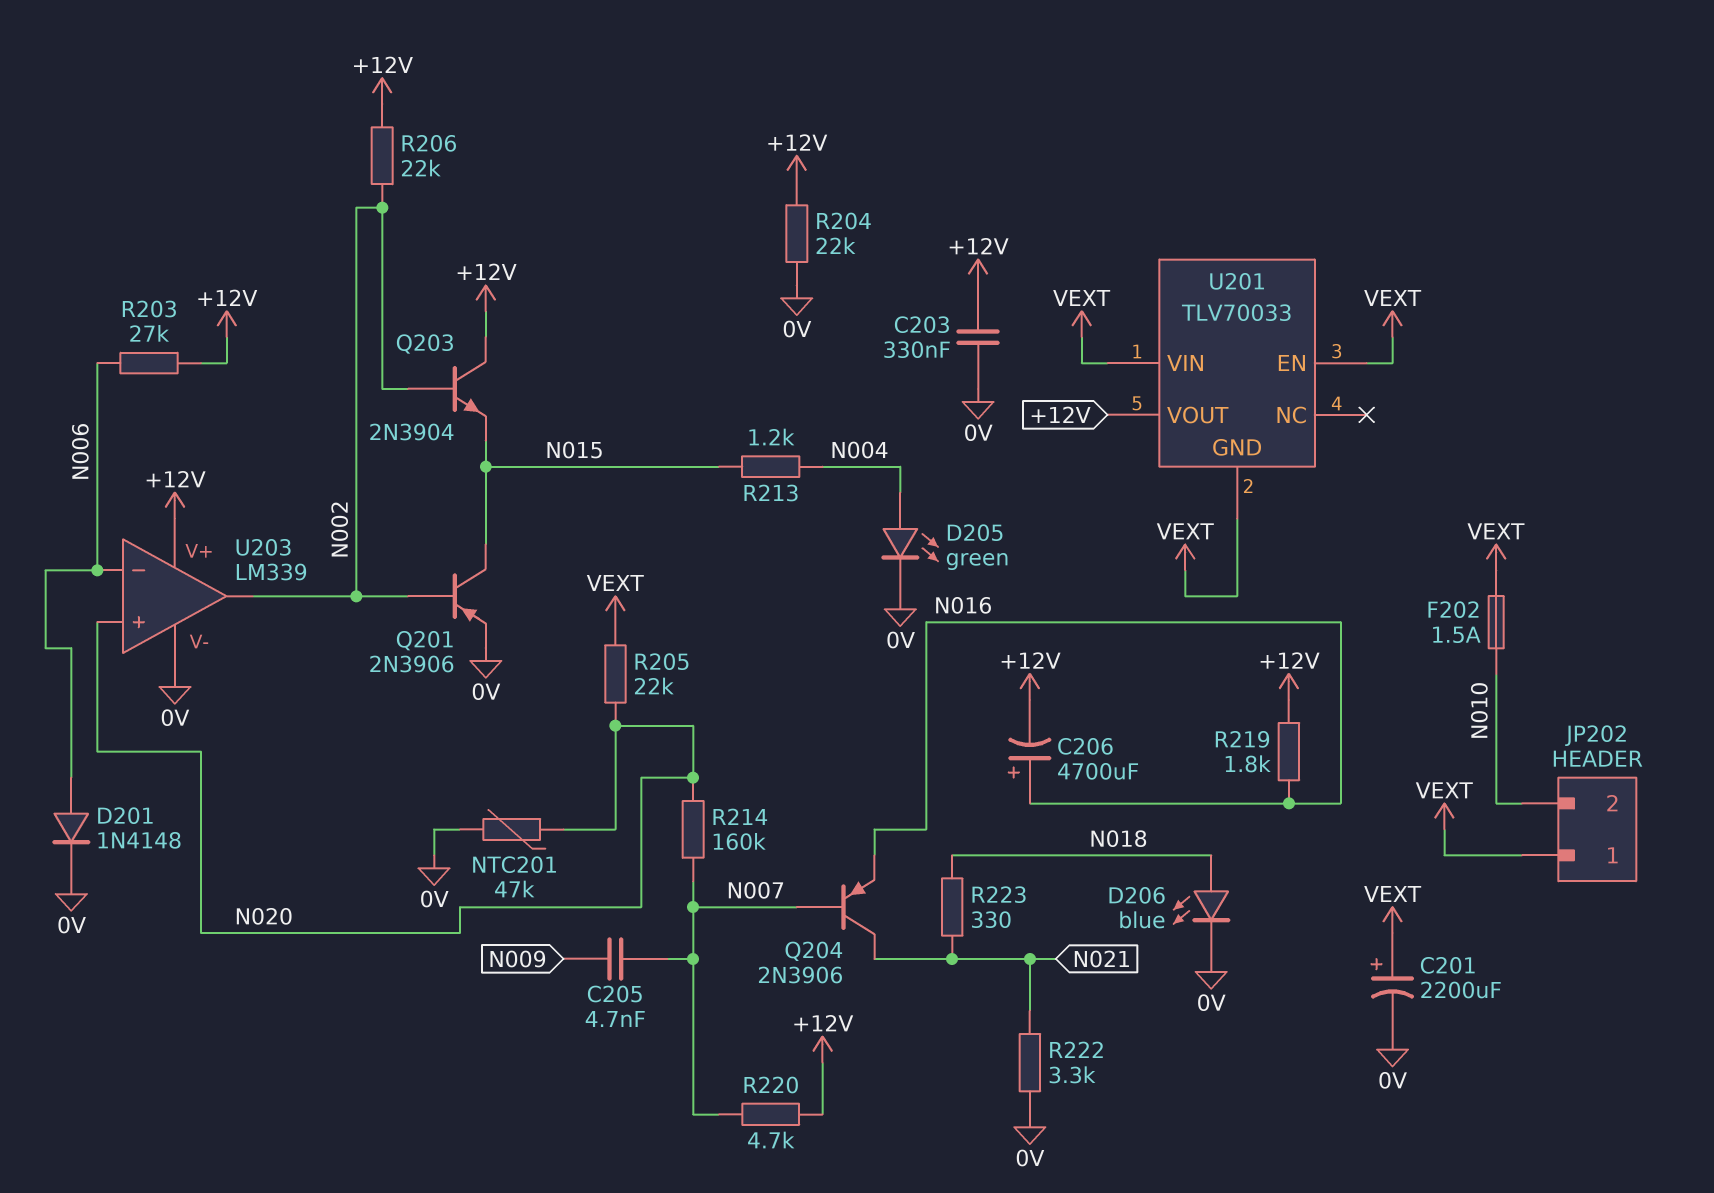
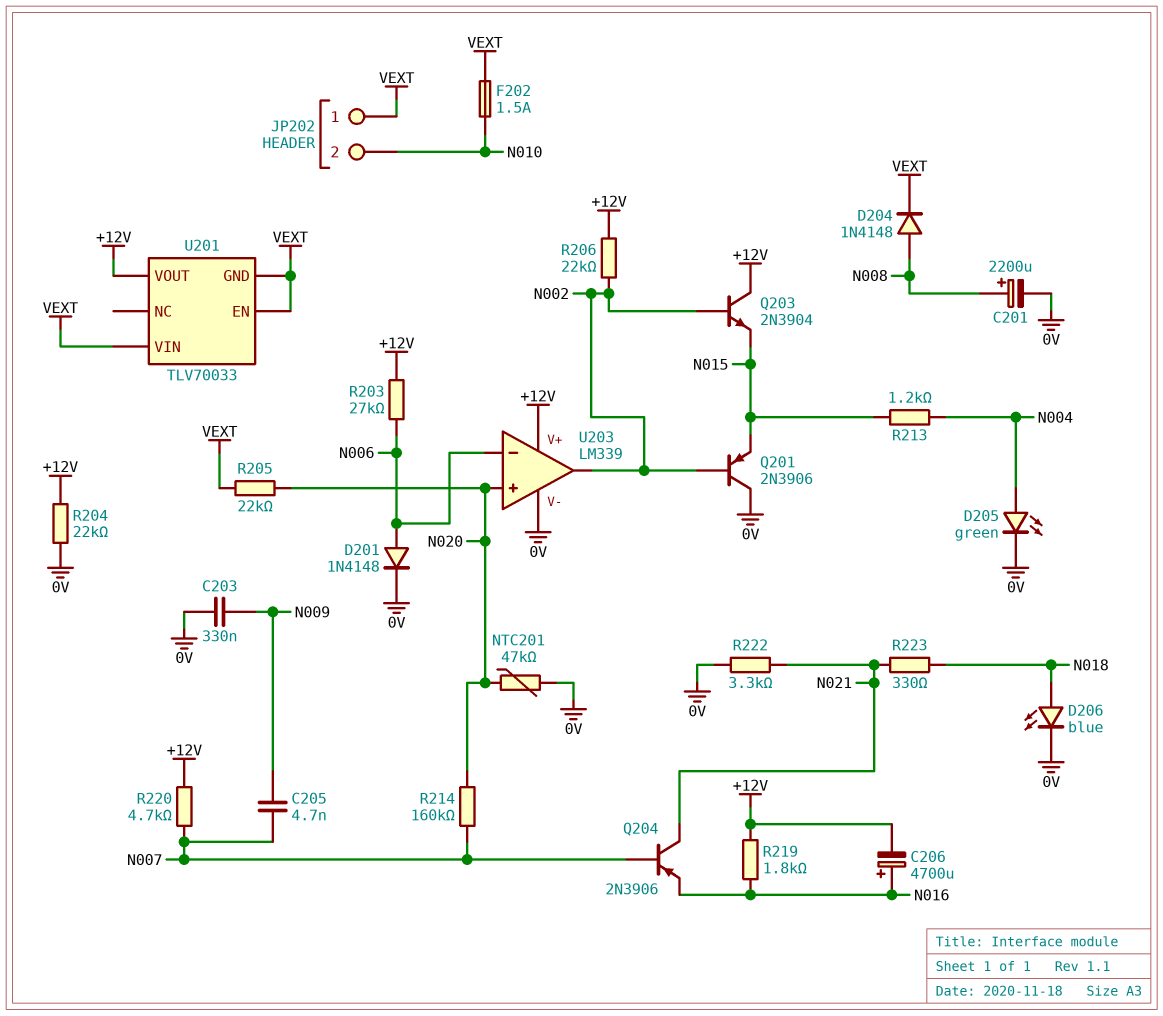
C201: 2200uF (plus VEXT, minus 0V) -> 2200uF (plus N008, minus 0V)
C203: 330nF (+12V, 0V) -> 330nF (0V, N009)
D204: none -> diode 1N4148 (A N008, K VEXT)
Q201: PNP 2N3906 (B N002, C N015, E 0V) -> PNP 2N3906 (B N002, C 0V, E N015)

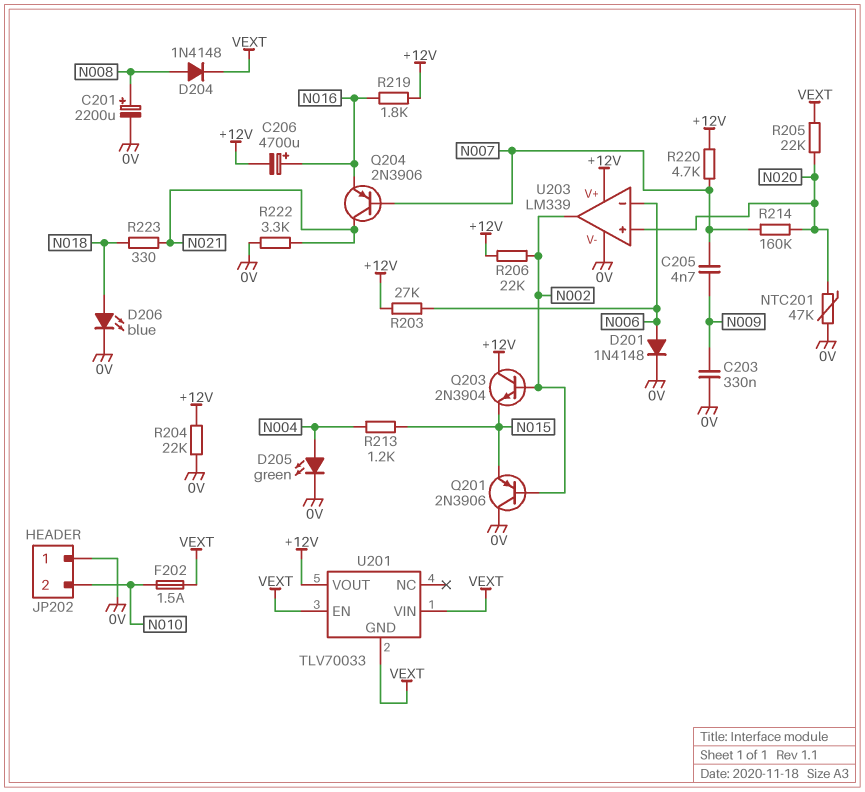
JP202 pin 1: VEXT -> 0V

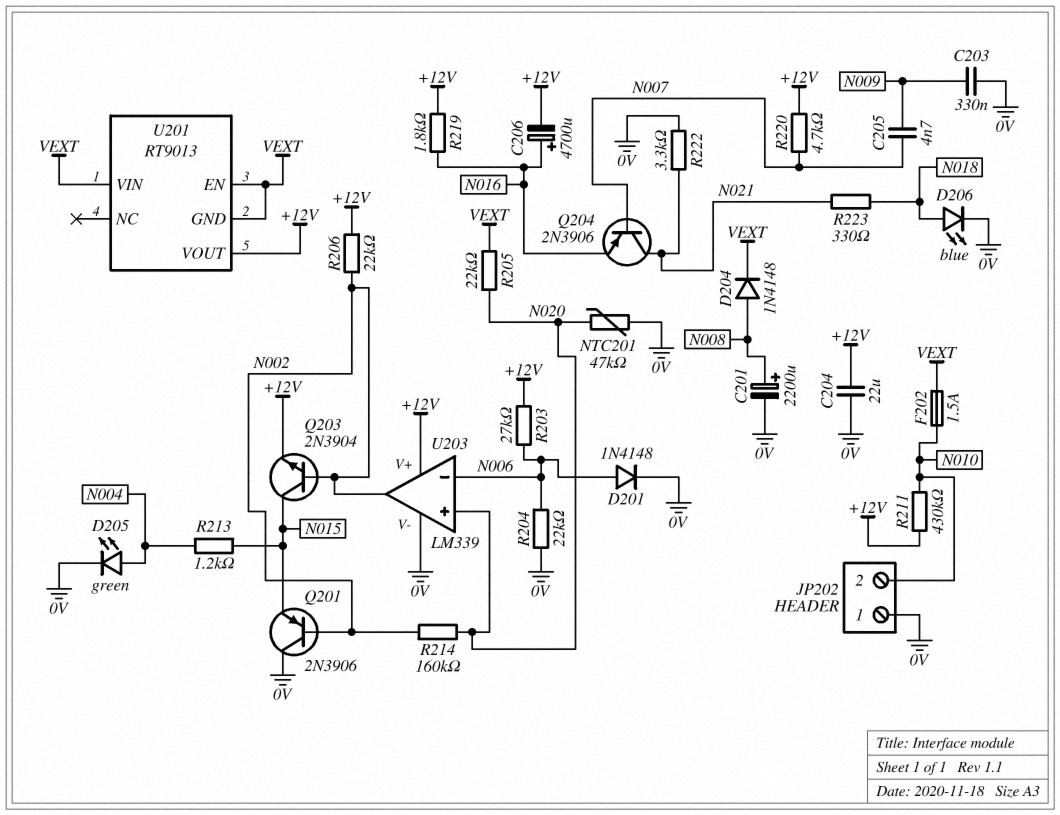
C204: none -> 22uF (+12V, 0V)
Q203: NPN 2N3904 (B N002, C +12V, E N015) -> NPN 2N3904 (B N002, C N015, E +12V)
R204: 22k (+12V, 0V) -> 22k (0V, N006)
R211: none -> 430k (+12V, N010)
R214: 160k (N007, N020) -> 160k (N002, N020)
U201: TLV70033 -> RT9013

